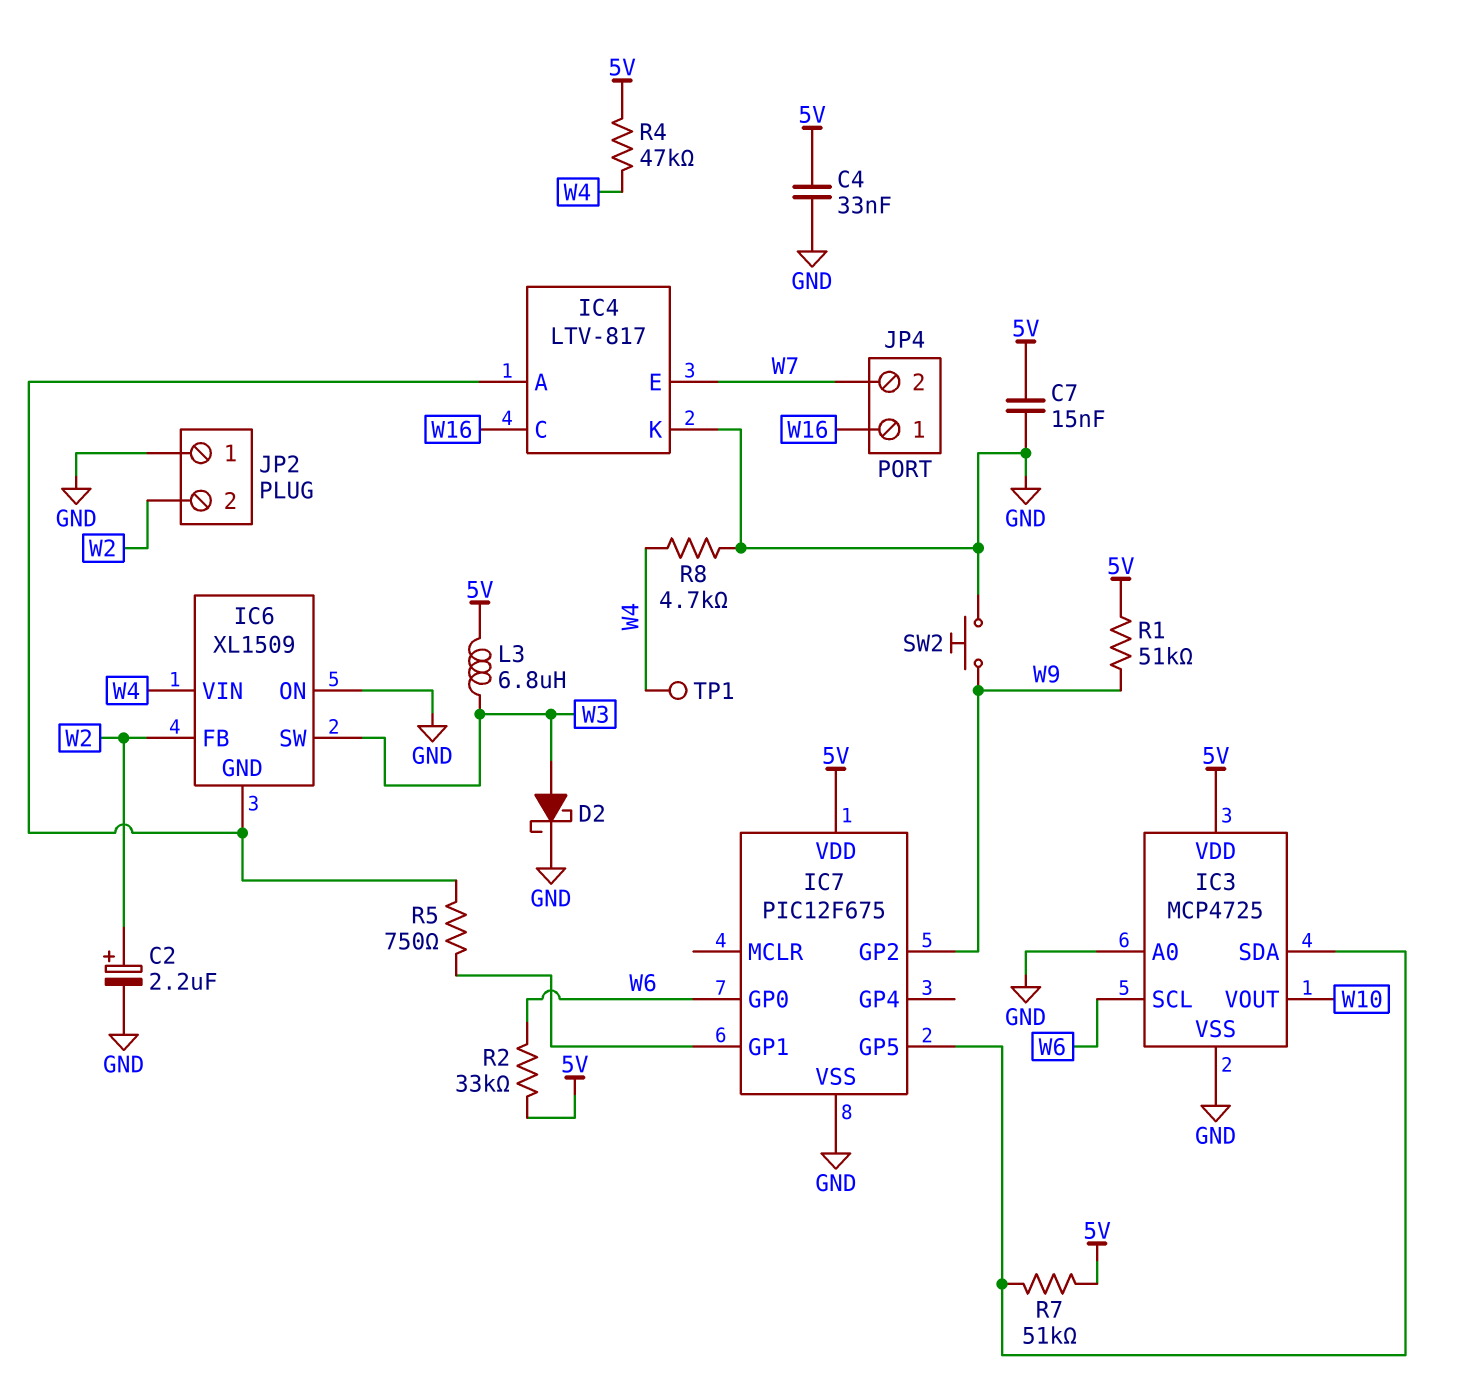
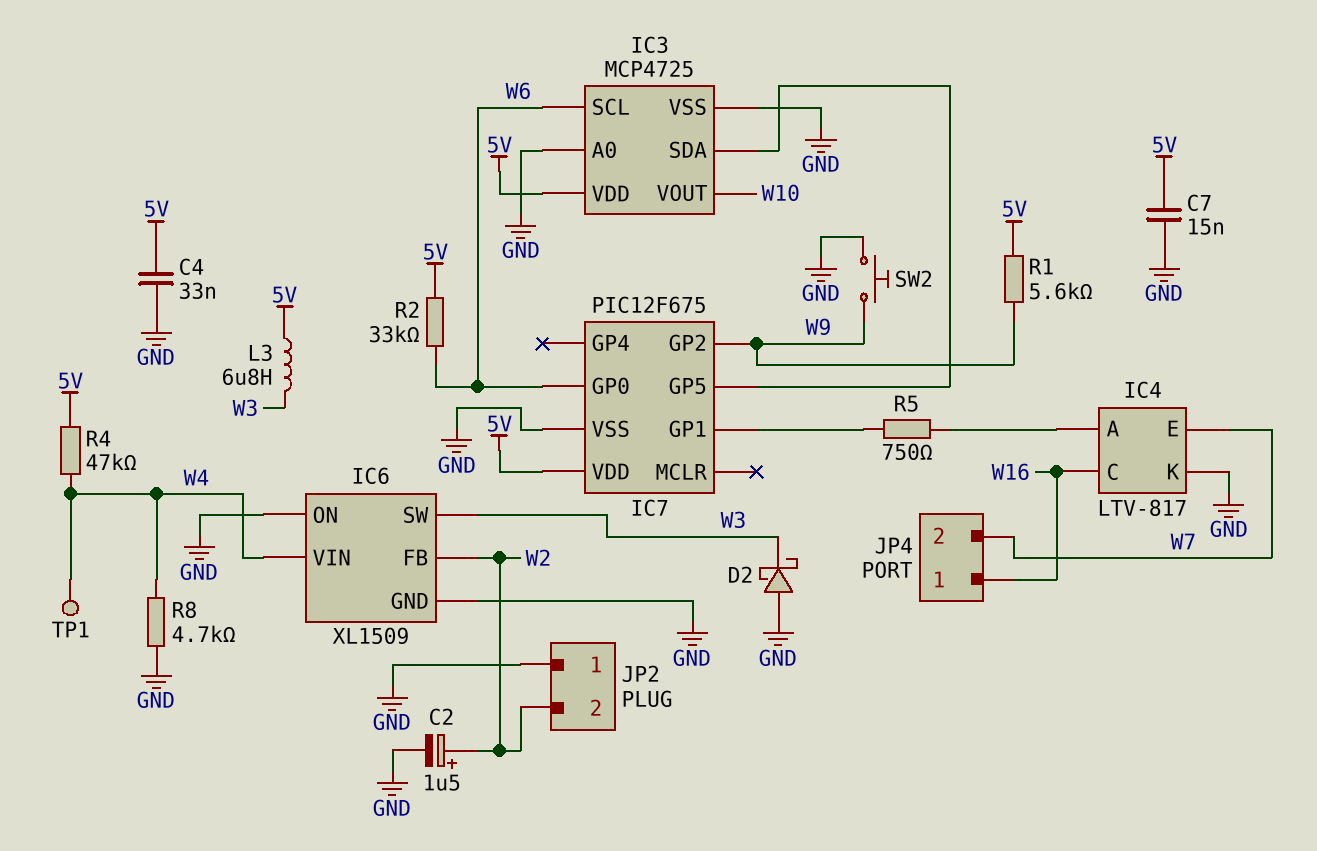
C2: 2.2uF (plus W2, minus GND) -> 1.5uF (plus W2, minus GND)
D2: schottky (A W3, K GND) -> schottky (A GND, K W3)
IC6 pin GND: IC4/A -> GND
R1: 51k (5V, W9) -> 5.6k (5V, W9)
R7: 51k (5V, IC3/SDA) -> none

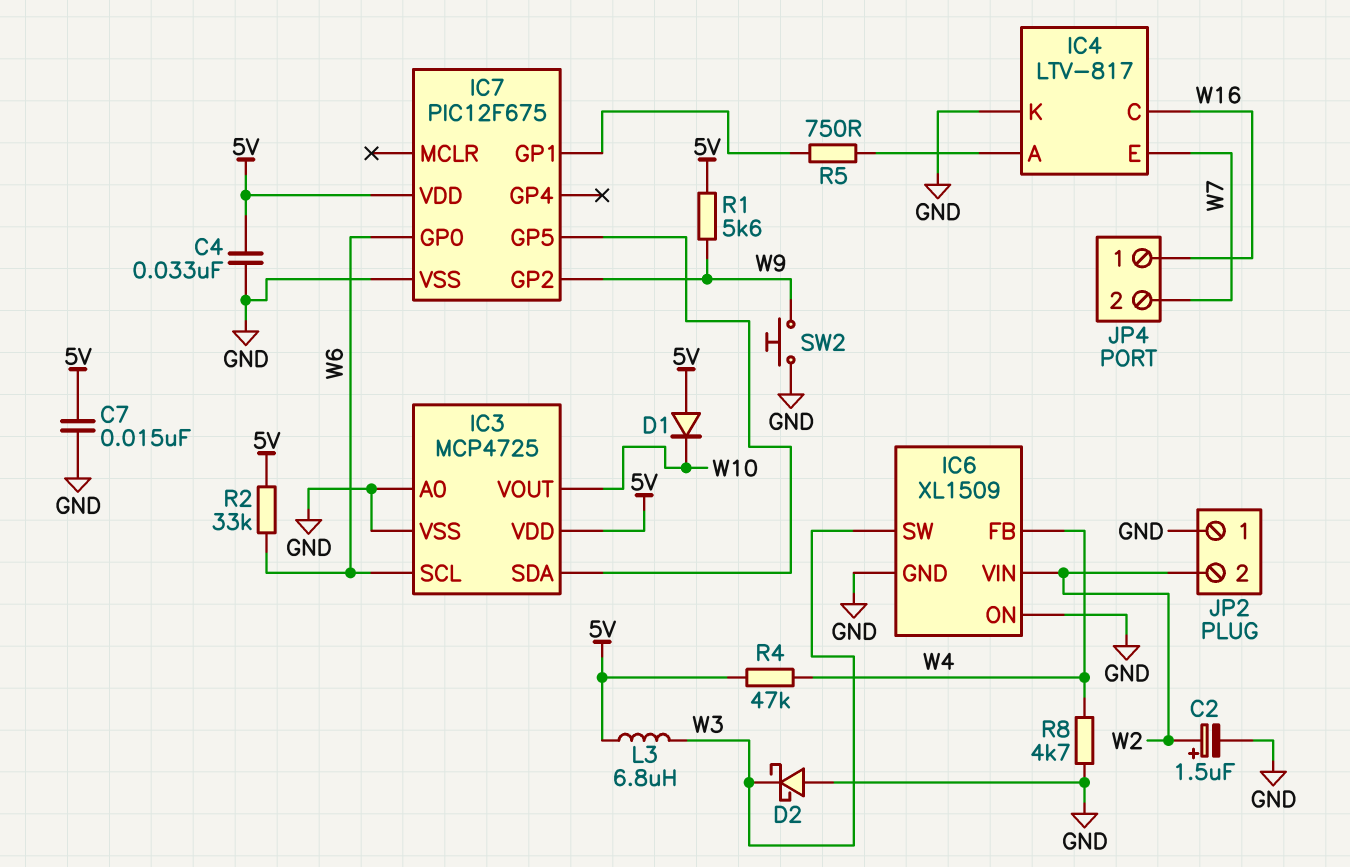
D1: none -> diode (A 5V, K W10)
IC6 pin FB: W2 -> W4
IC6 pin VIN: W4 -> W2
TP1: test point (W4) -> none

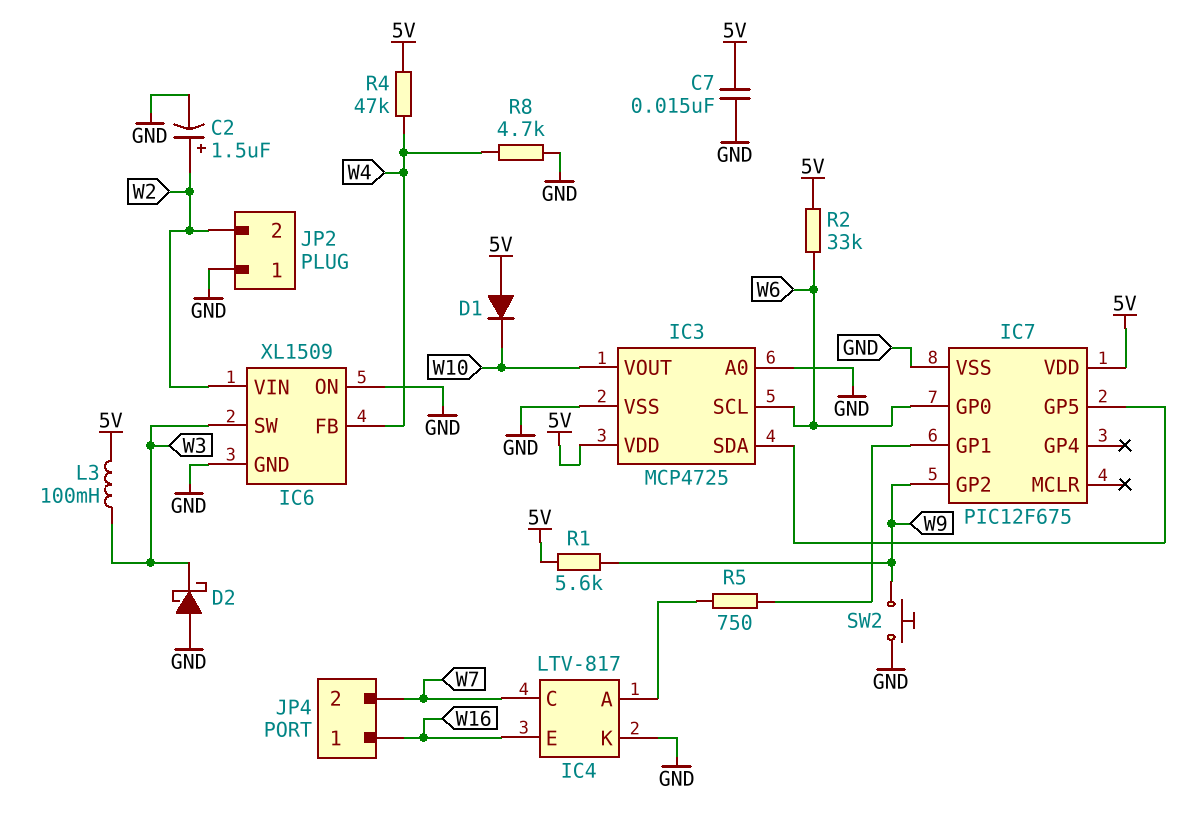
C4: 33nF (5V, GND) -> none
IC4 pin C: W16 -> W7
IC4 pin E: W7 -> W16
L3: 6.8uH (5V, W3) -> 100mH (5V, W3)

